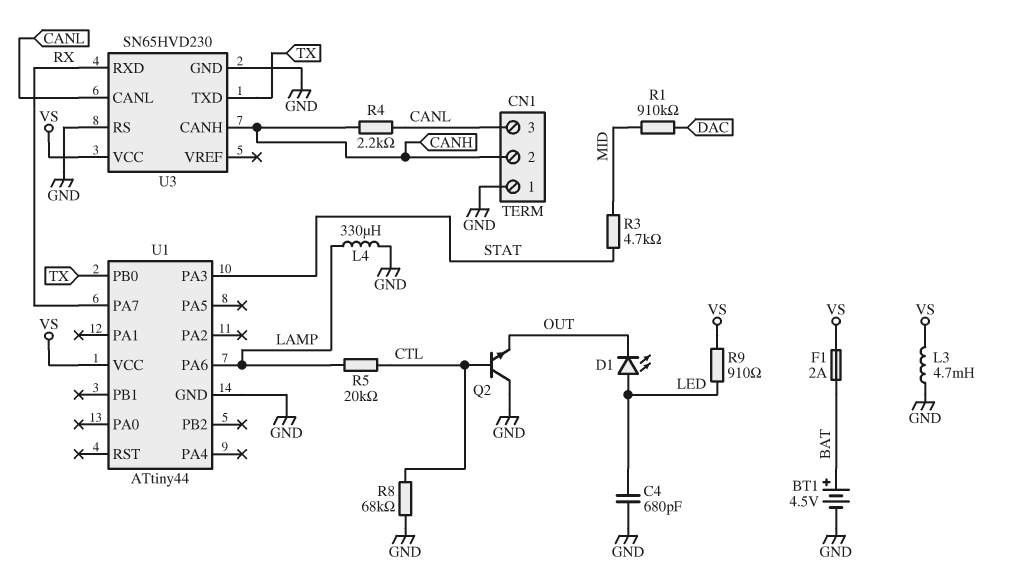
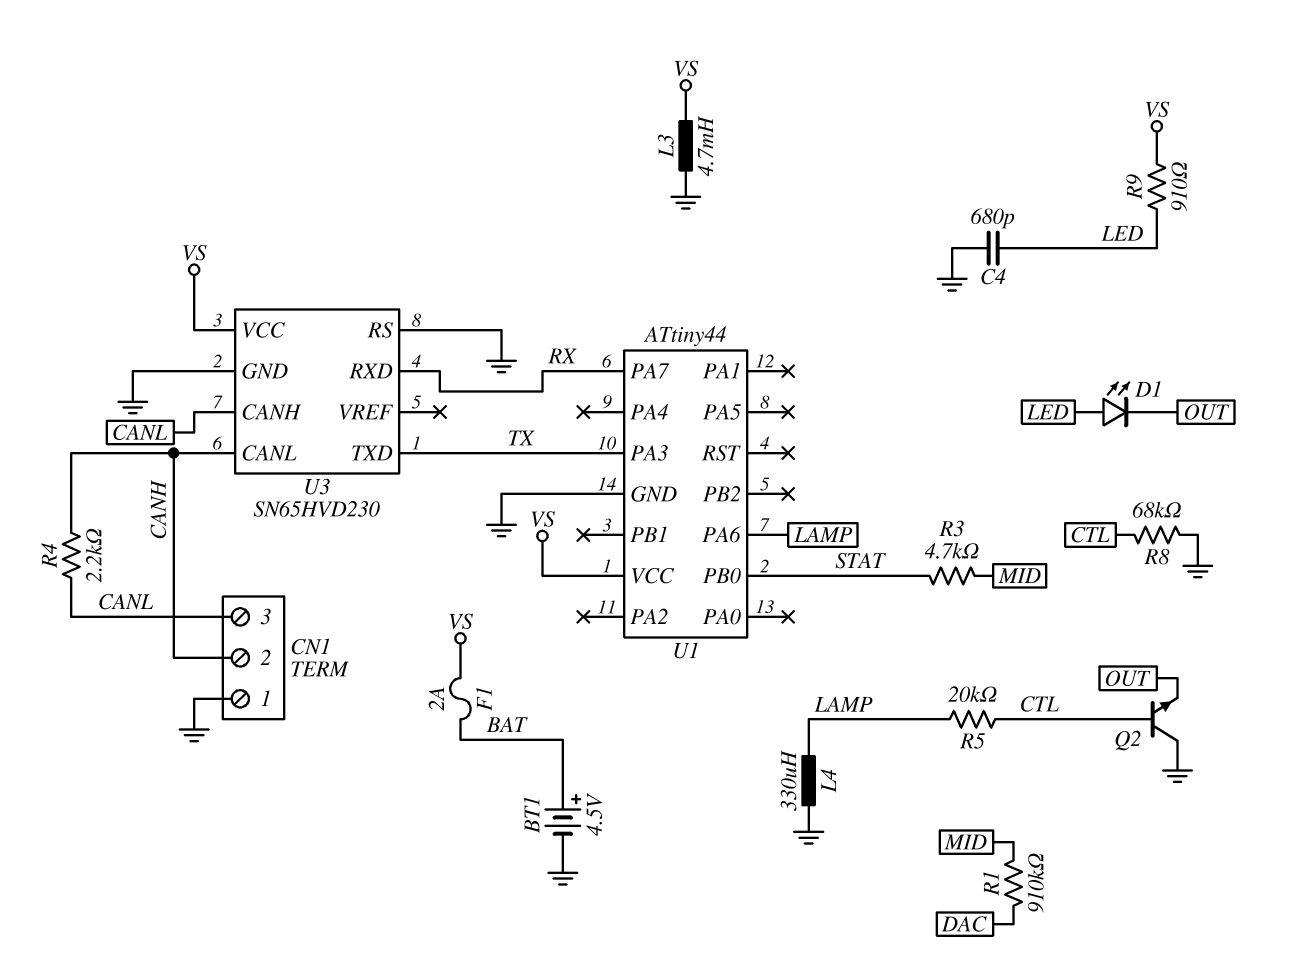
U1 pin PA3: STAT -> TX
U1 pin PB0: TX -> STAT
U3 pin CANH: CANH -> CANL
U3 pin CANL: CANL -> CANH

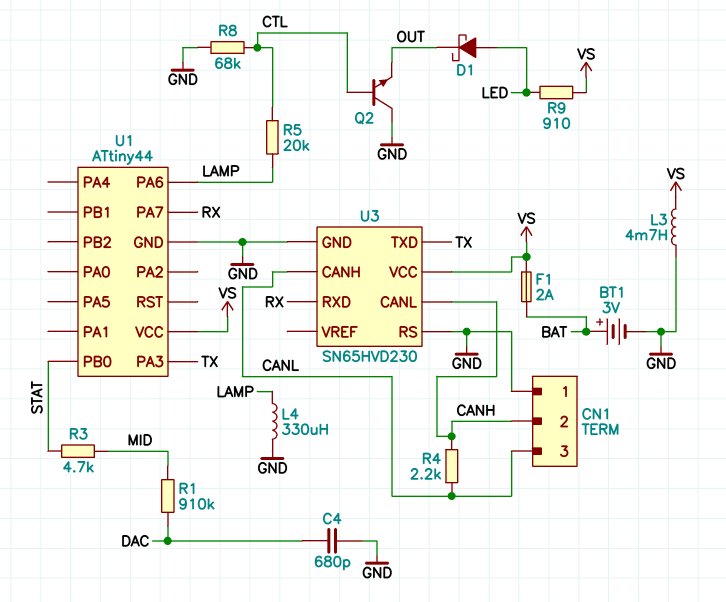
BT1: 4.5V (plus BAT, minus GND) -> 3V (plus BAT, minus GND)
C4: 680pF (GND, LED) -> 680pF (DAC, GND)
D1: LED (A LED, K OUT) -> schottky (A LED, K OUT)

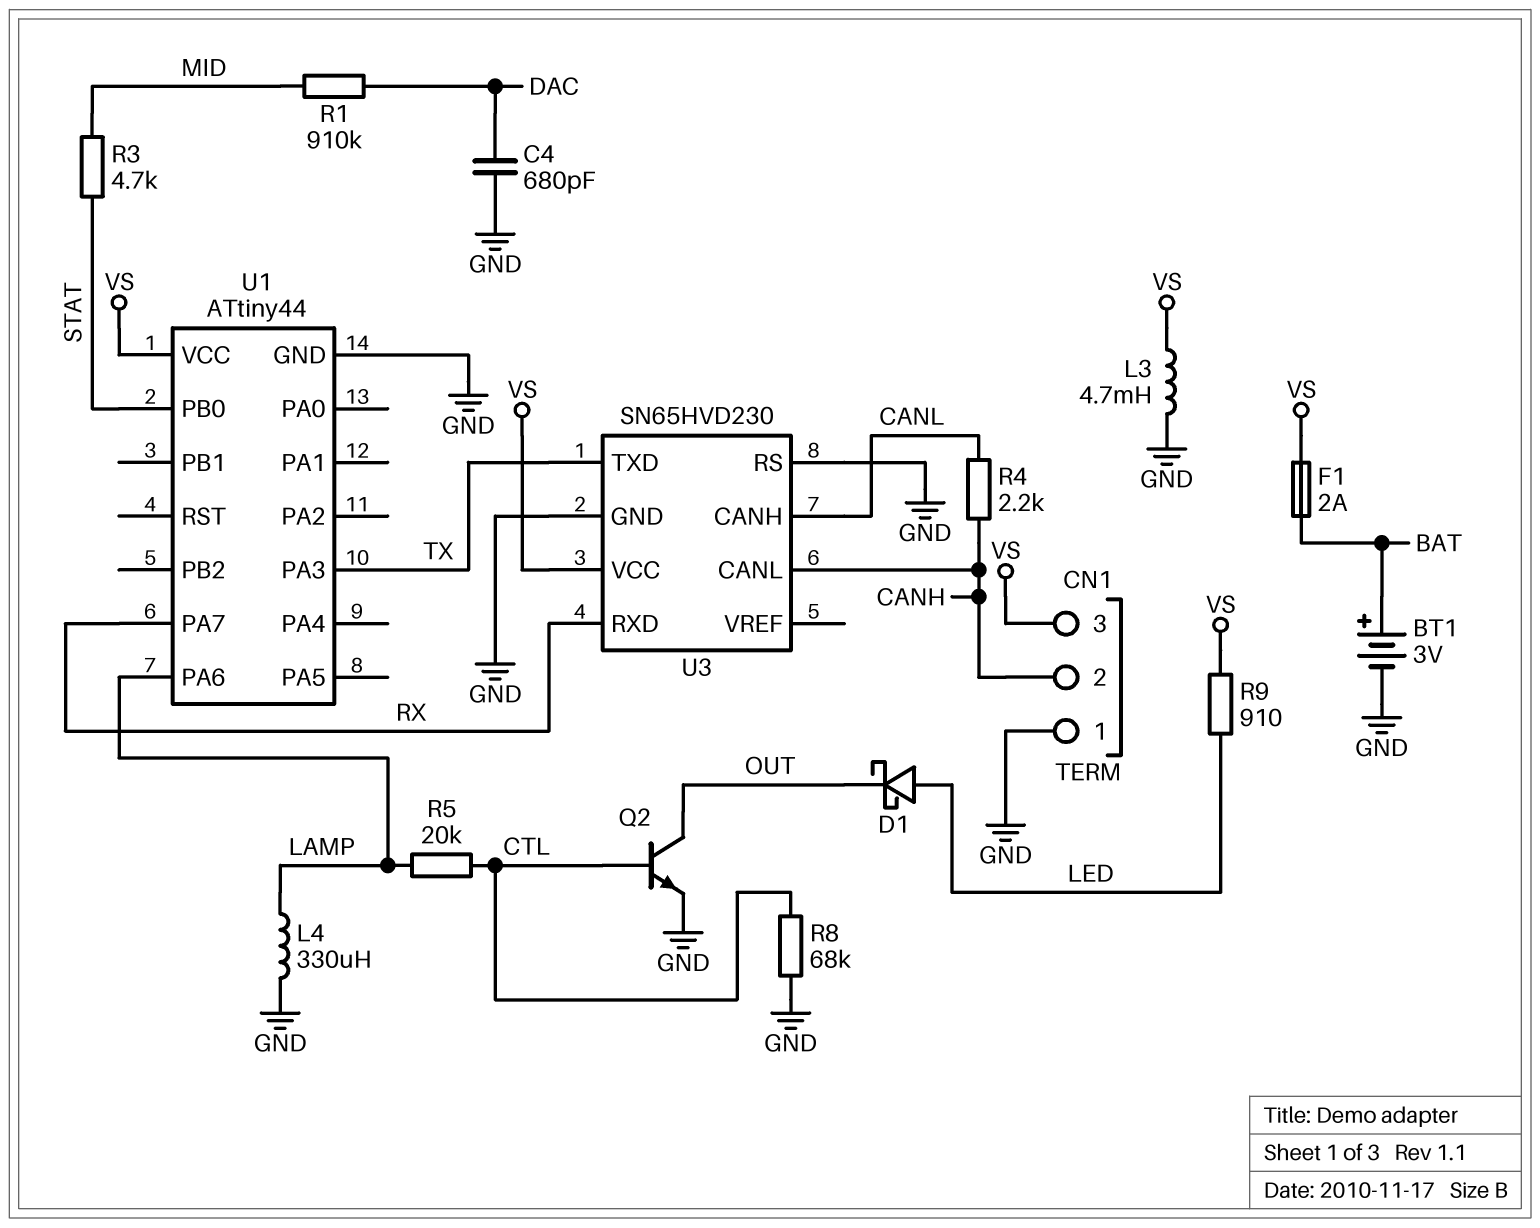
CN1 pin 3: CANL -> VS
Q2: NPN (B CTL, C GND, E OUT) -> NPN (B CTL, C OUT, E GND)

